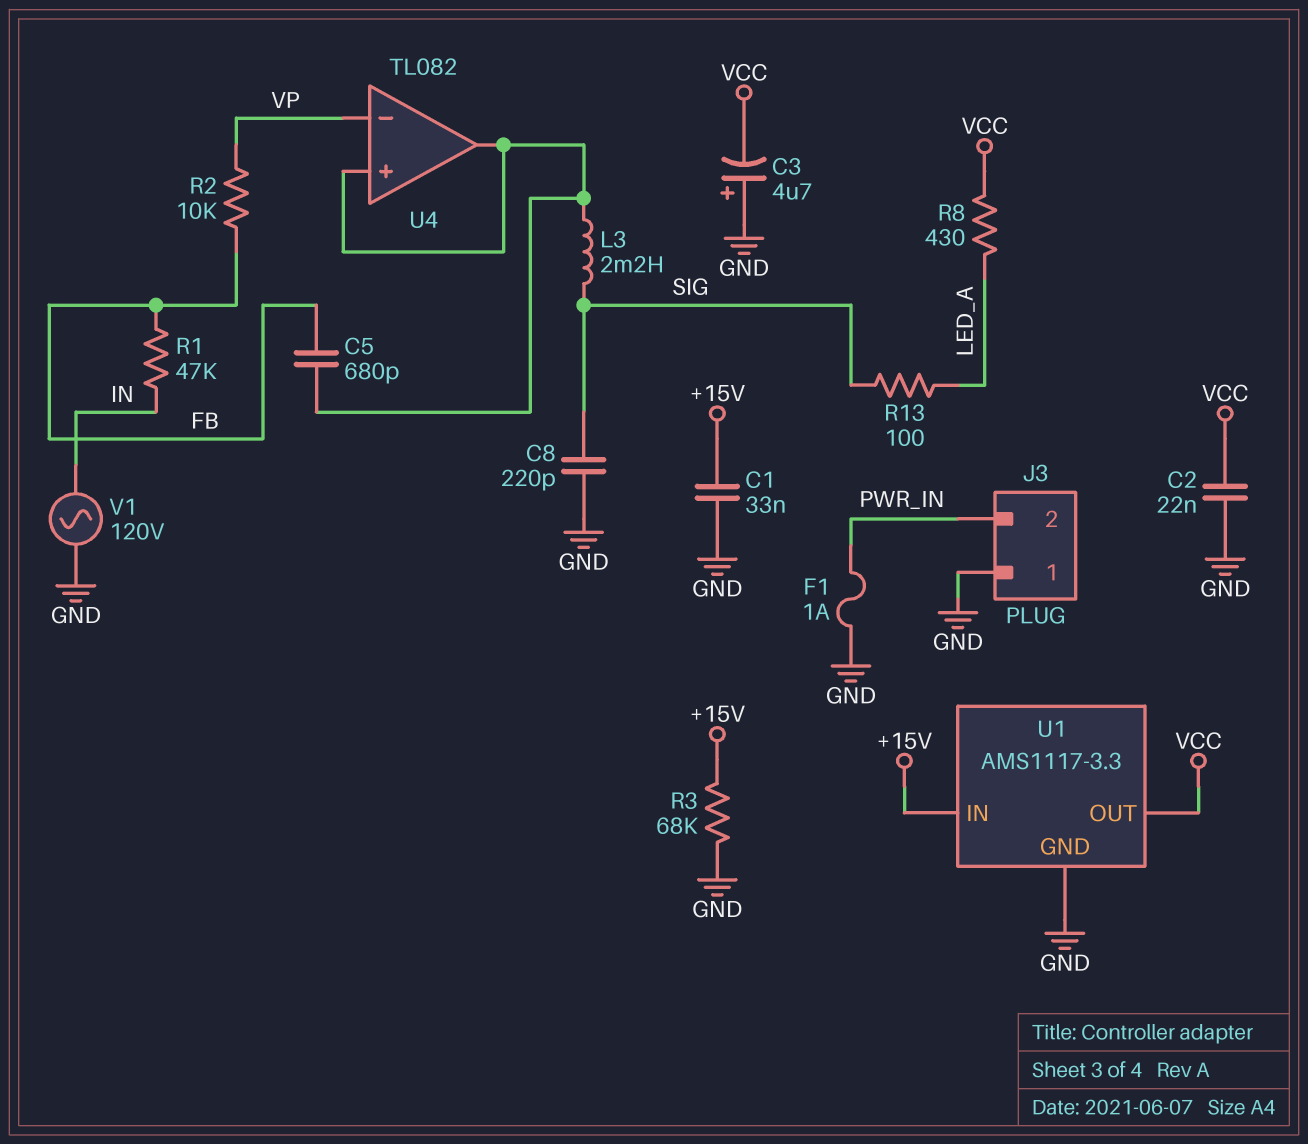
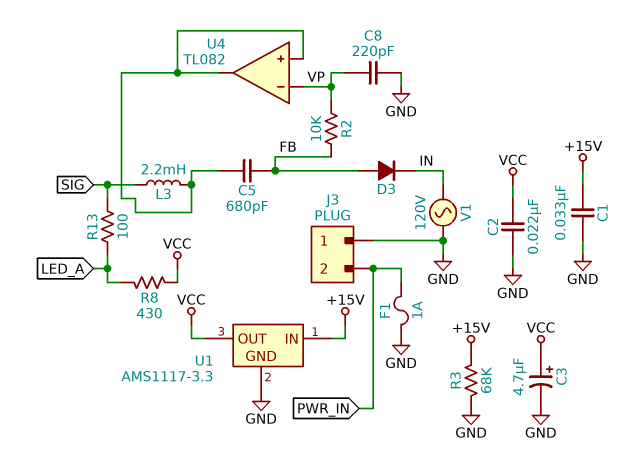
C3: 4.7uF (plus GND, minus VCC) -> 4.7uF (plus VCC, minus GND)
C8: 220pF (GND, SIG) -> 220pF (GND, VP)
D3: none -> diode (A FB, K IN)
R1: 47k (FB, IN) -> none

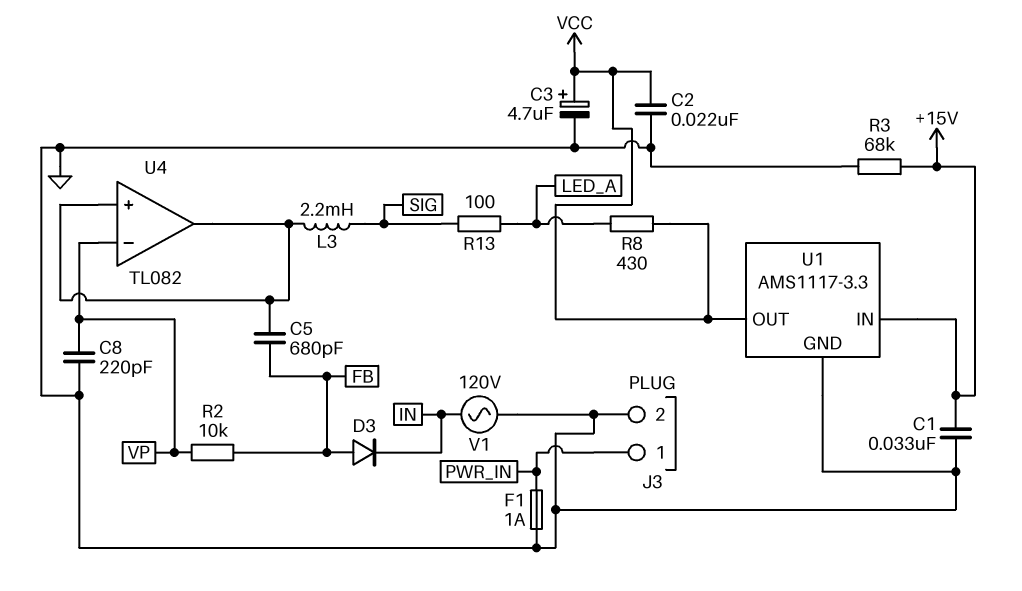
J3 pin 1: GND -> PWR_IN
J3 pin 2: PWR_IN -> GND

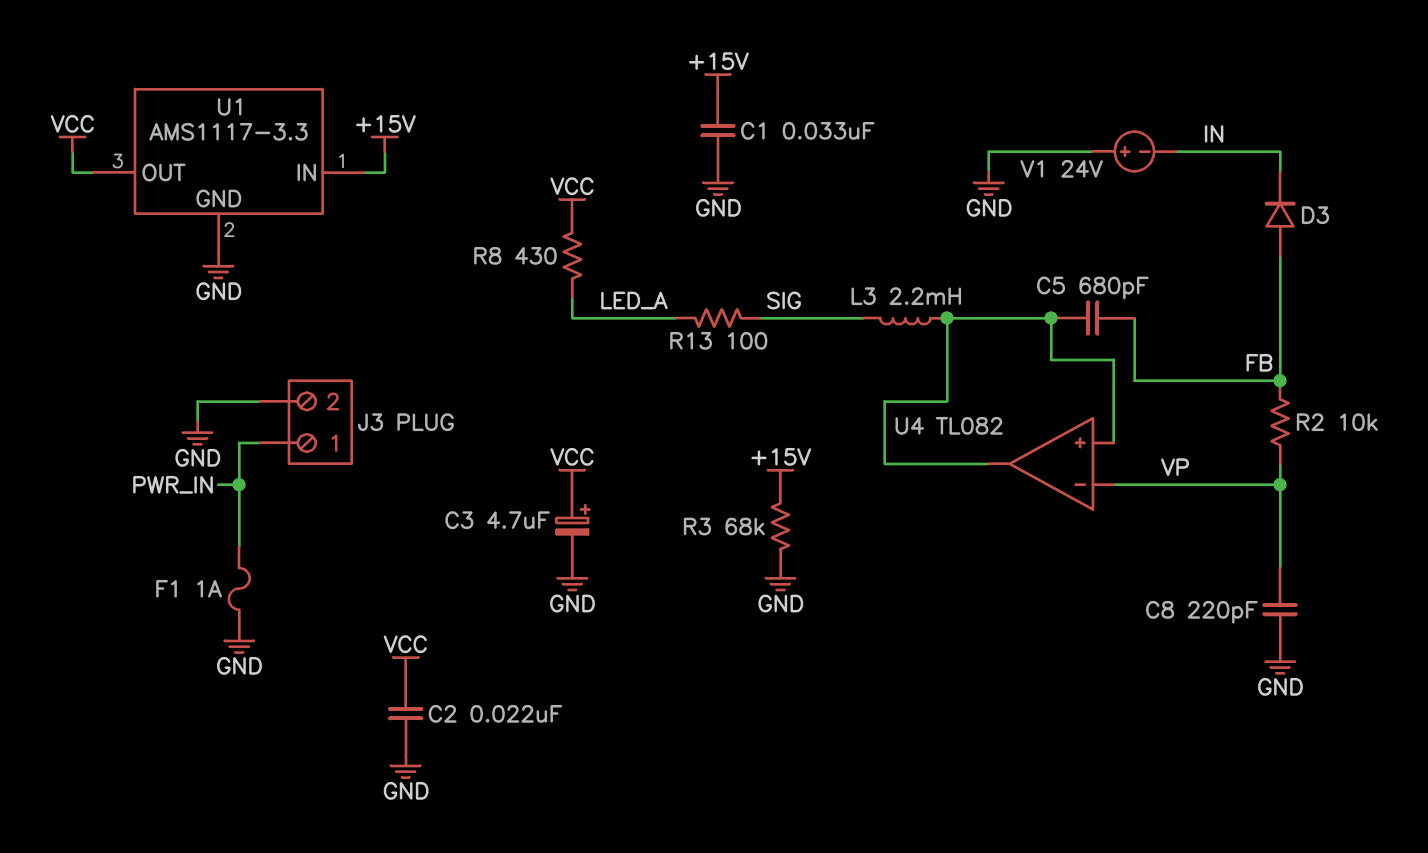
V1: AC 120V (GND, IN) -> 24V (plus GND, minus IN)

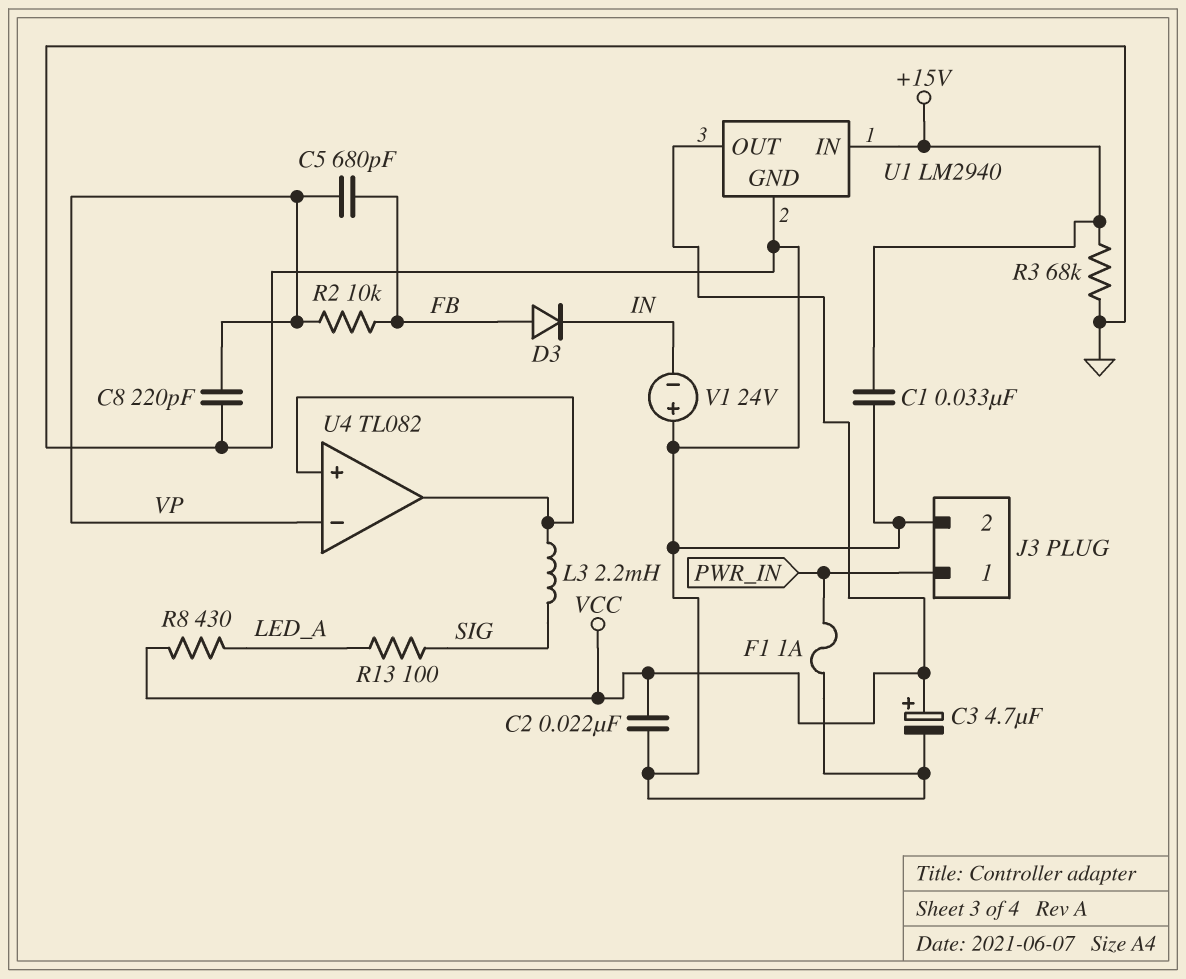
C5: 680pF (FB, U4/in+) -> 680pF (FB, VP)
U1: AMS1117-3.3 -> LM2940

